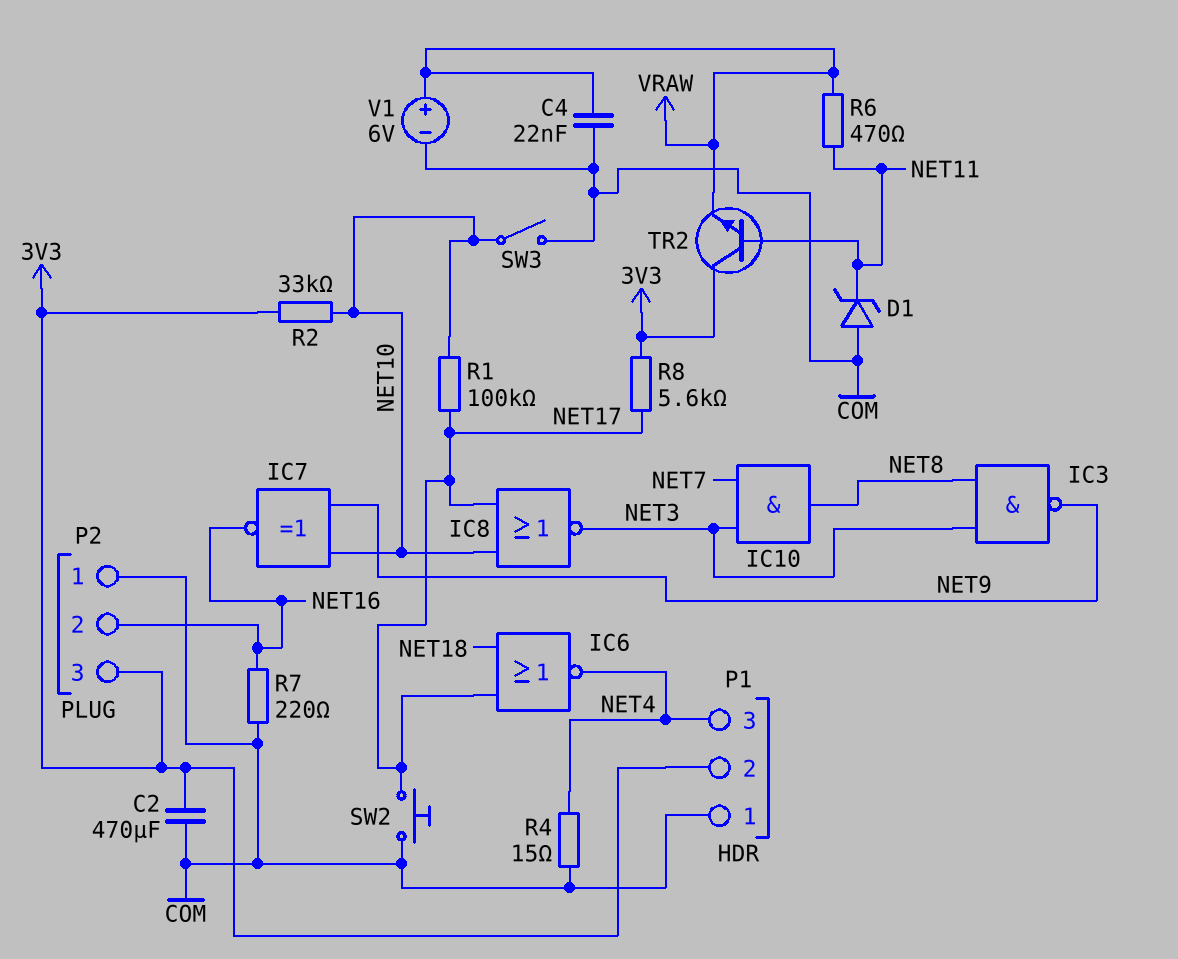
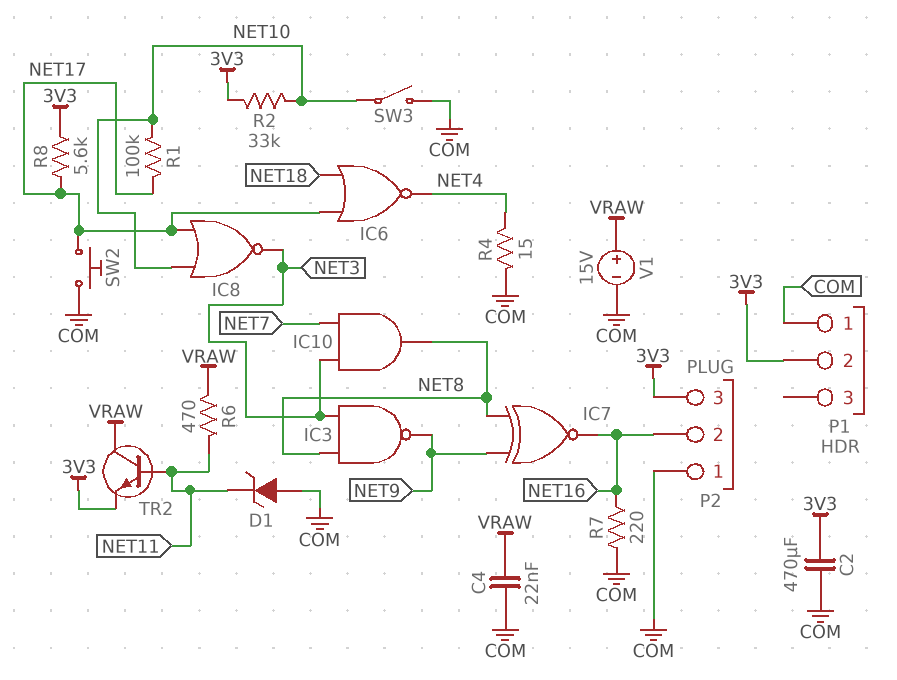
IC7: XNOR (in NET9, in NET10, out NET16) -> XNOR (in NET8, in NET9, out NET16)
P1 pin 3: NET4 -> none
TR2: NPN (B NET11, C 3V3, E VRAW) -> NPN (B NET11, C VRAW, E 3V3)
V1: 6V (plus VRAW, minus COM) -> 15V (plus VRAW, minus COM)

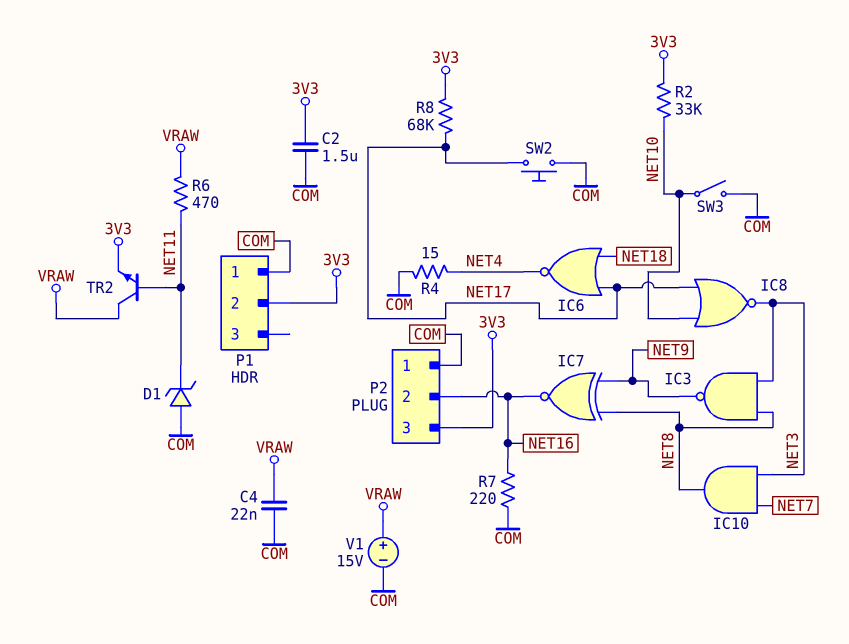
C2: 470uF (3V3, COM) -> 1.5uF (3V3, COM)
R1: 100k (NET10, NET17) -> none
R8: 5.6k (3V3, NET17) -> 68k (3V3, NET17)

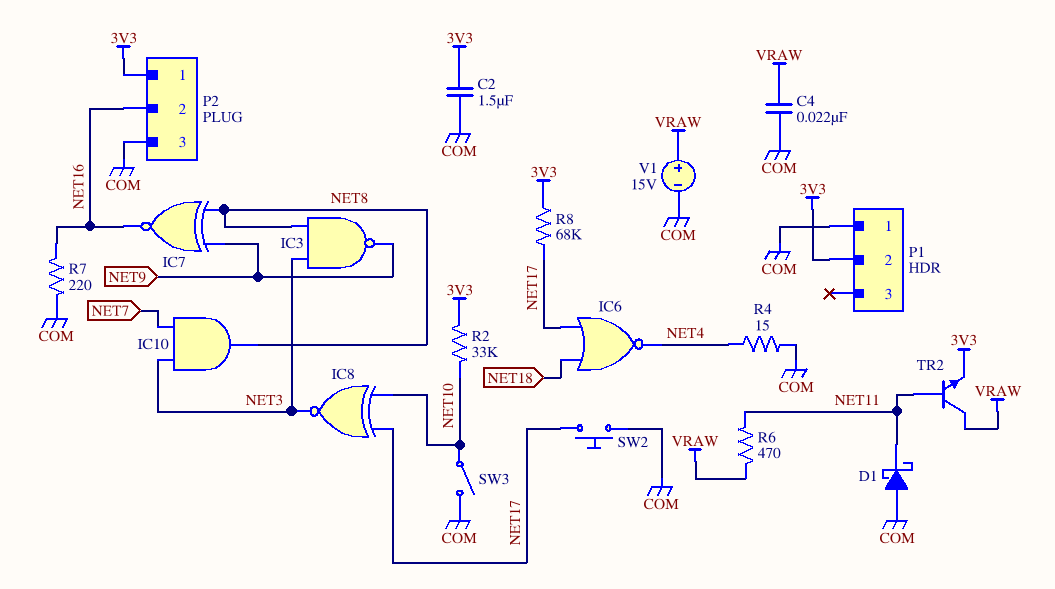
D1: zener (A COM, K NET11) -> schottky (A COM, K NET11)
IC8: NOR (in NET10, in NET17, out NET3) -> XNOR (in NET10, in NET17, out NET3)
P2 pin 1: COM -> 3V3
P2 pin 3: 3V3 -> COM

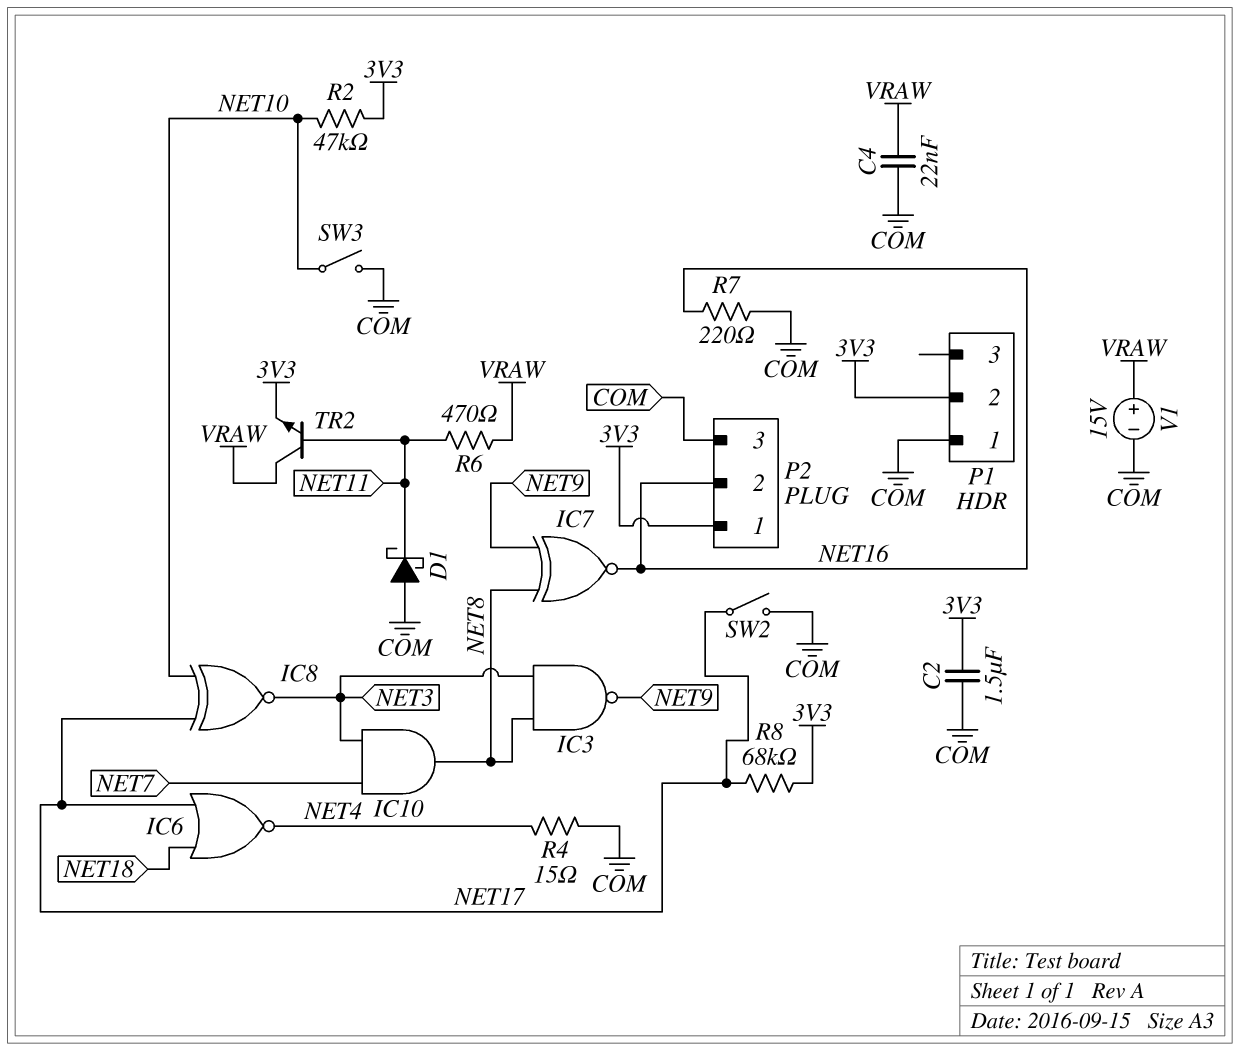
R2: 33k (3V3, NET10) -> 47k (3V3, NET10)
SW2: button (COM, NET17) -> switch (COM, NET17)

